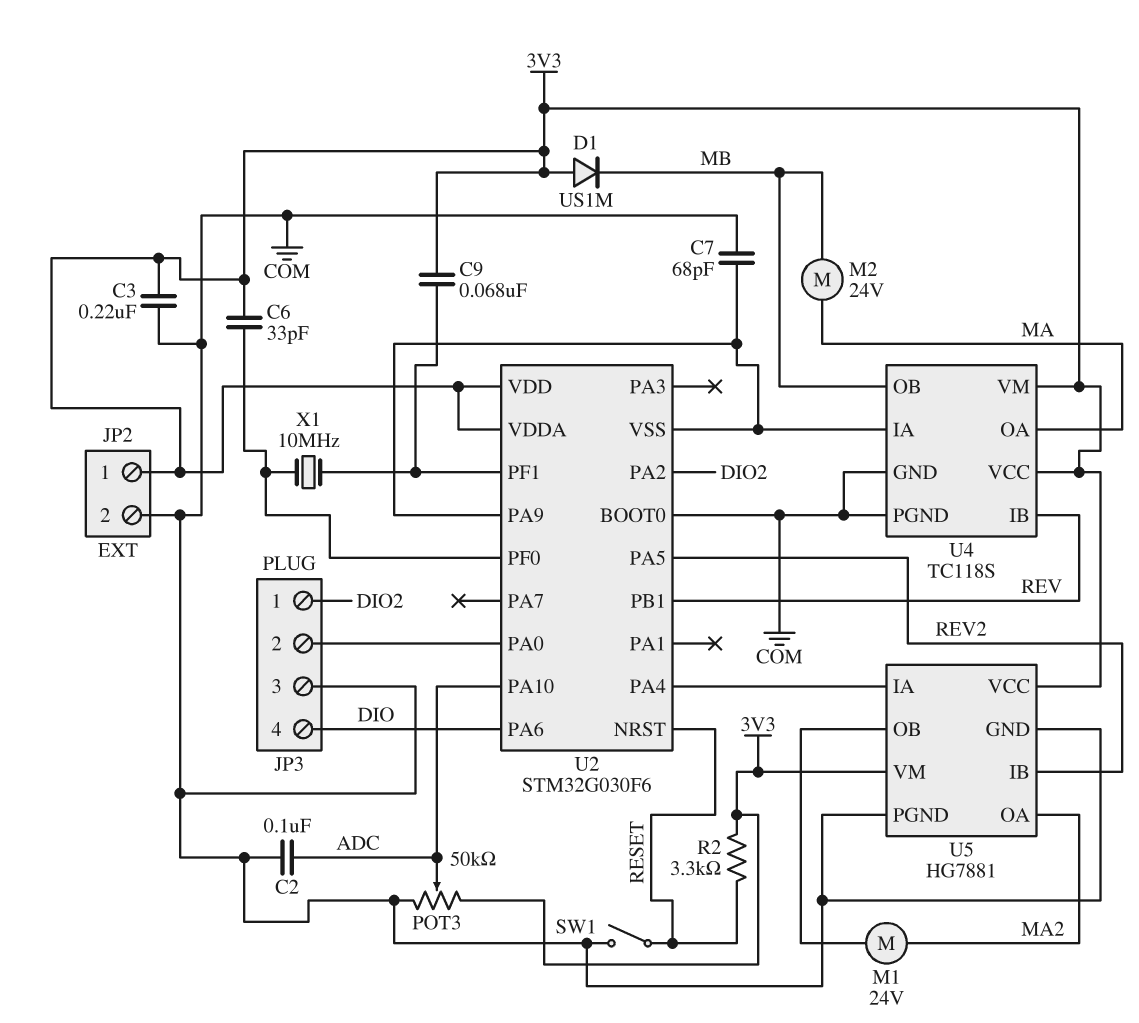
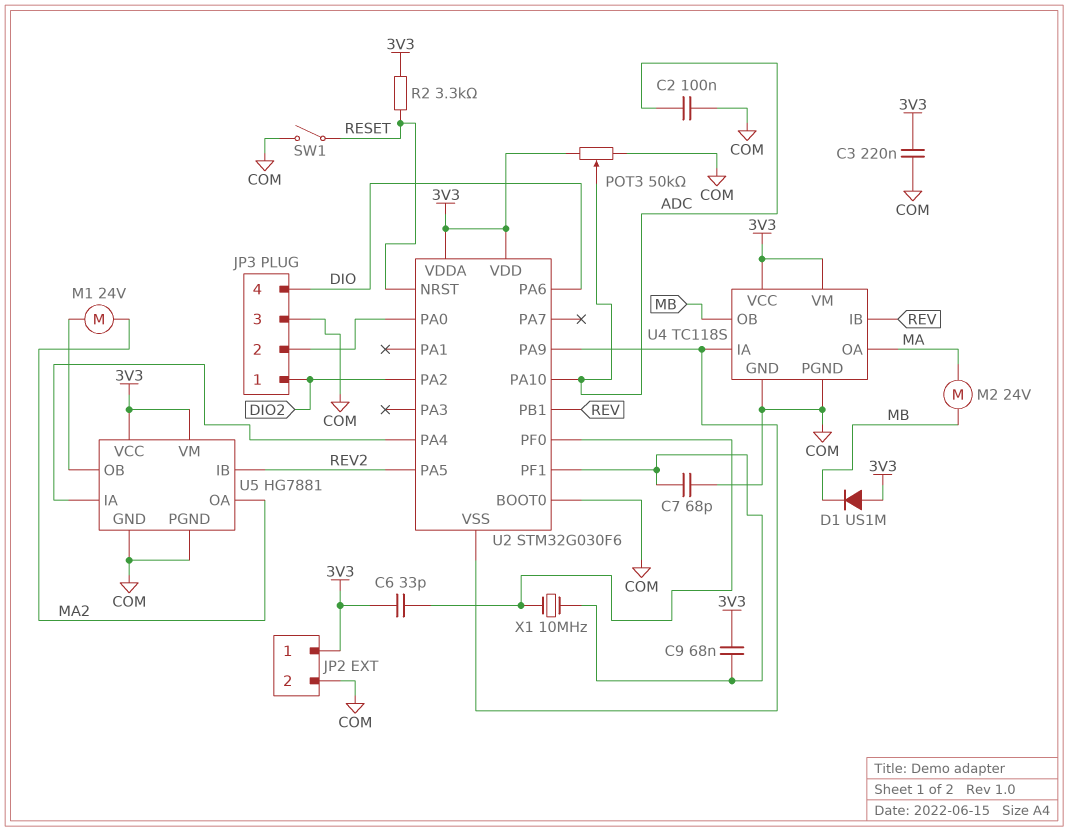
C7: 68pF (COM, U2/PA9) -> 68pF (COM, U2/PF1)

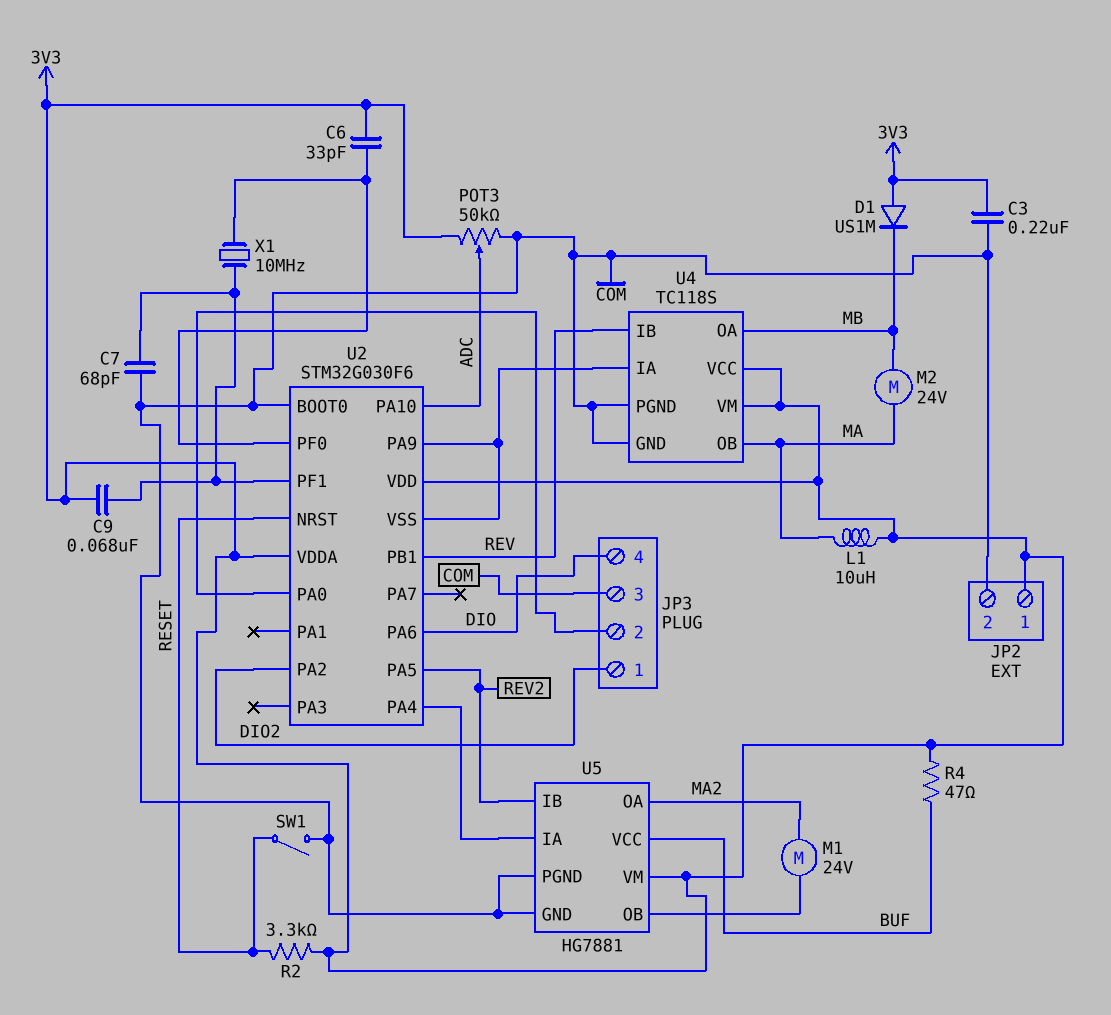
C2: 100nF (ADC, COM) -> none
L1: none -> 10uH (3V3, MA)
R4: none -> 47 (3V3, BUF)
U4 pin OA: MA -> MB
U4 pin OB: MB -> MA
U5 pin VCC: 3V3 -> BUF

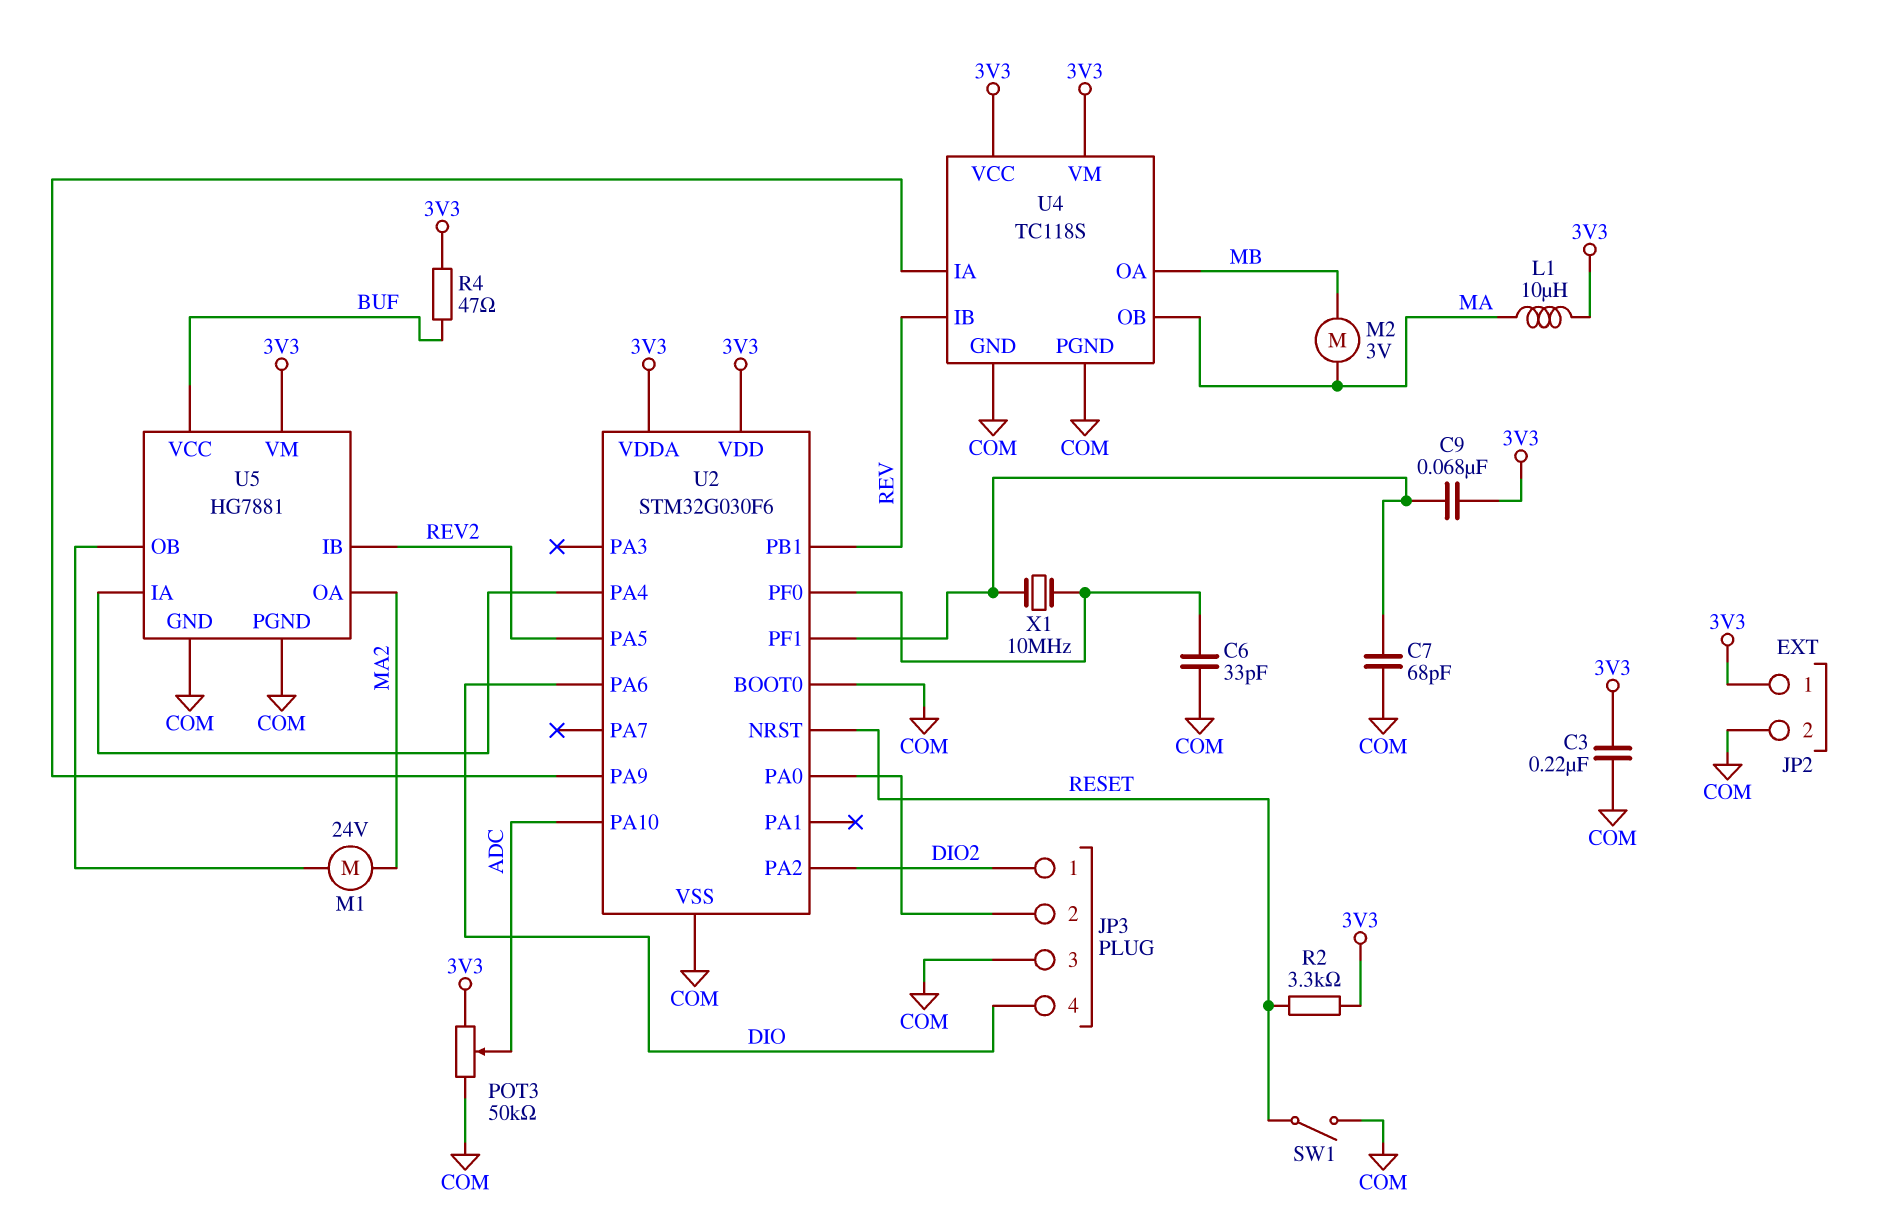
C6: 33pF (3V3, U2/PF0) -> 33pF (COM, U2/PF0)
D1: diode US1M (A 3V3, K MB) -> none
M2: motor 24V (MA, MB) -> motor 3V (MA, MB)
U2 pin VSS: U2/PA9 -> COM

